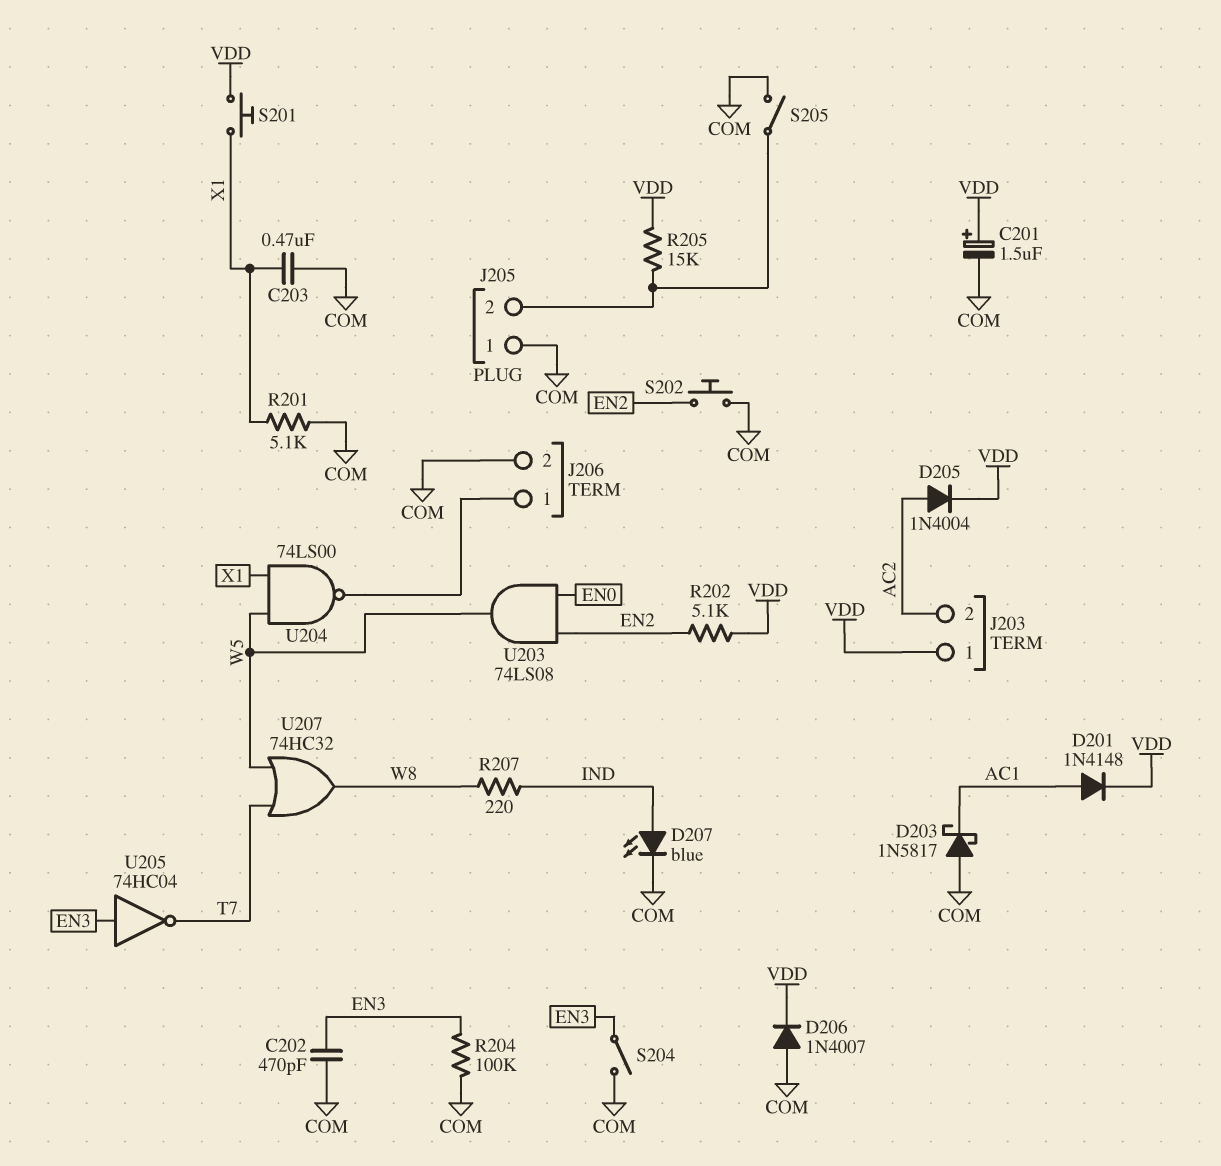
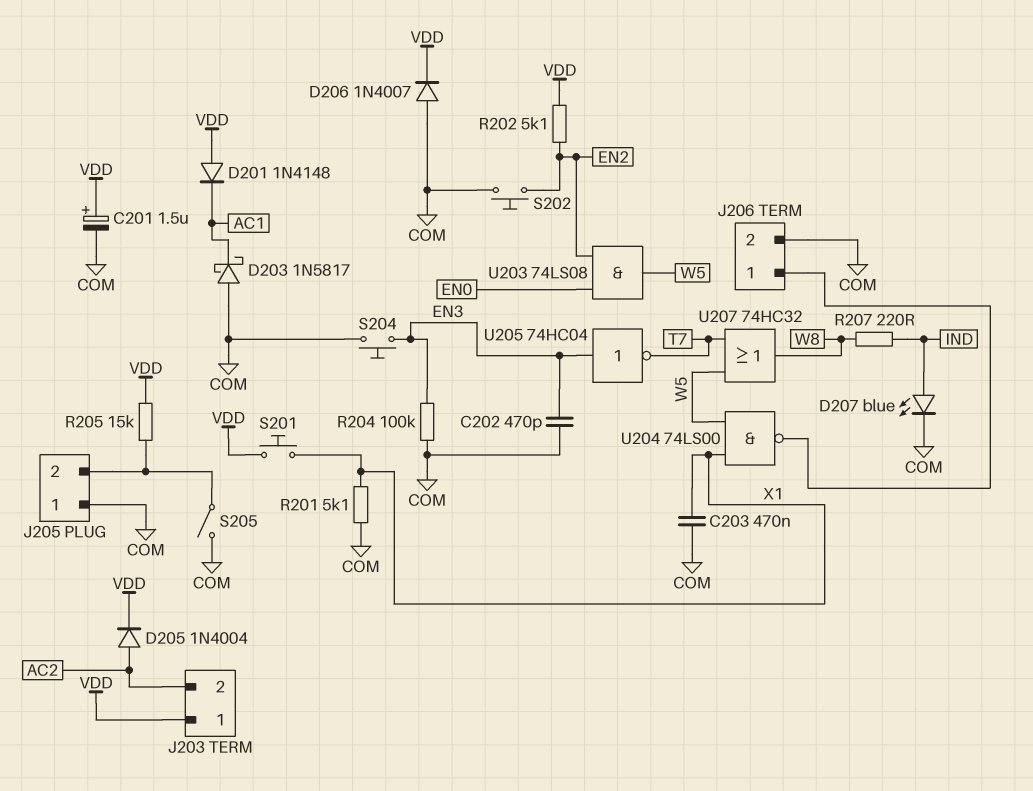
D201: diode 1N4148 (A AC1, K VDD) -> diode 1N4148 (A VDD, K AC1)
S204: switch (COM, EN3) -> button (COM, EN3)

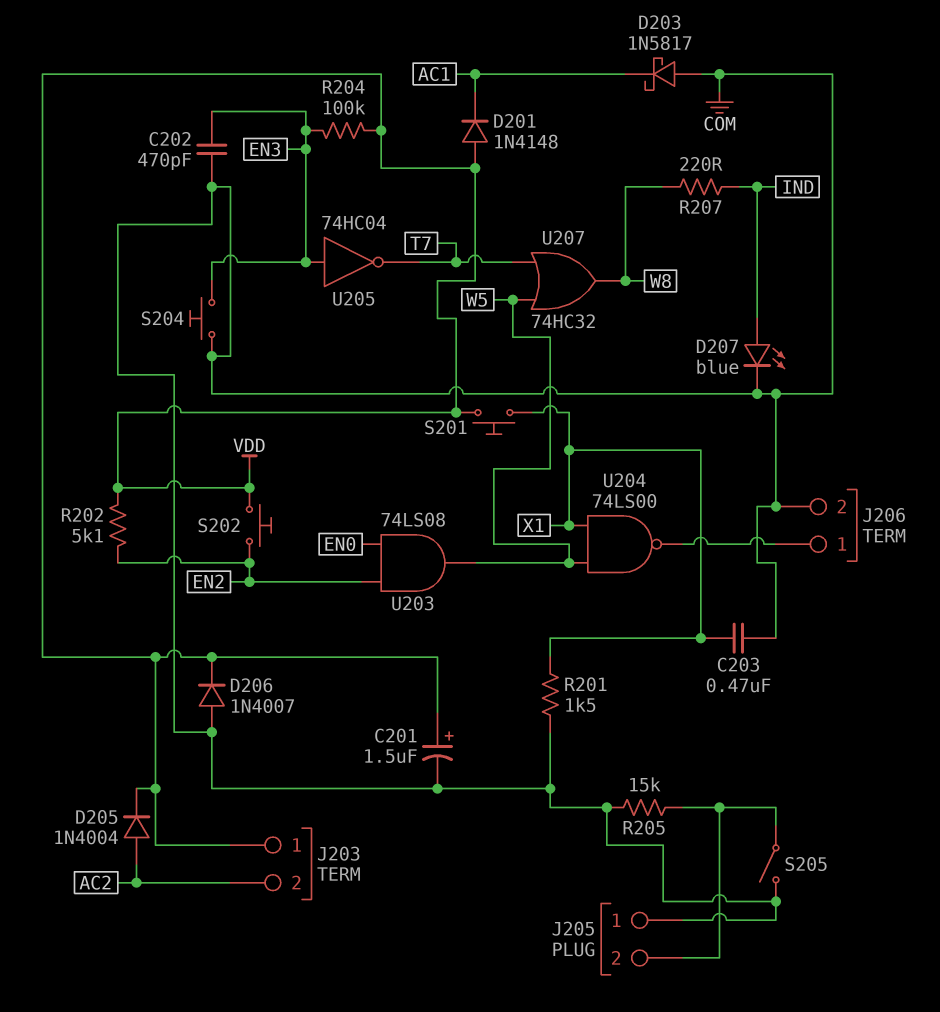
R201: 5.1k (COM, X1) -> 1.5k (COM, X1)
R204: 100k (COM, EN3) -> 100k (EN3, VDD)
R205: 15k (J205/2, VDD) -> 15k (COM, J205/2)
S202: button (COM, EN2) -> button (EN2, VDD)

